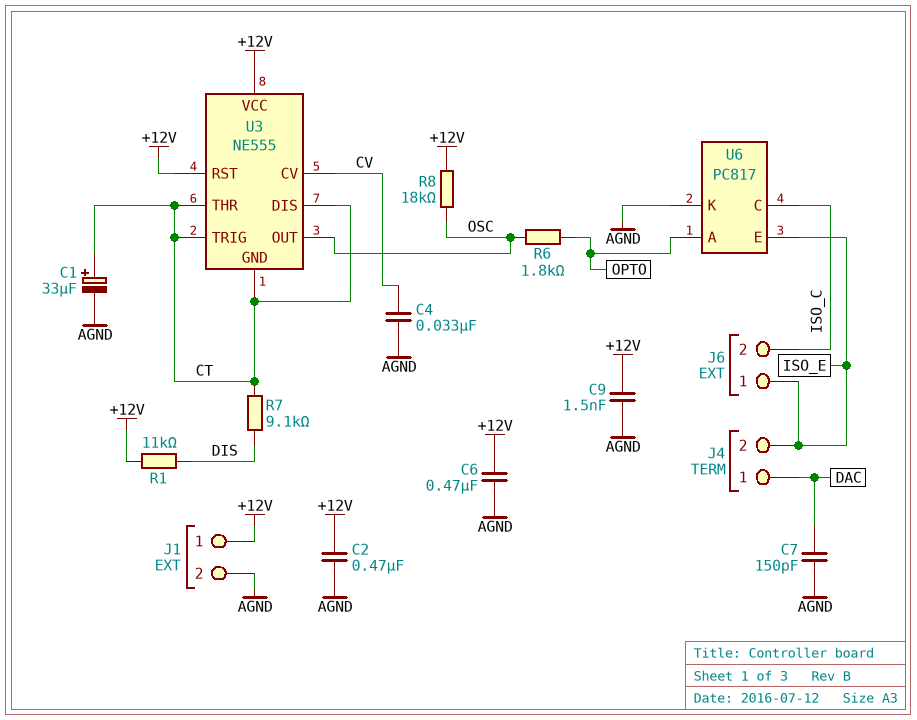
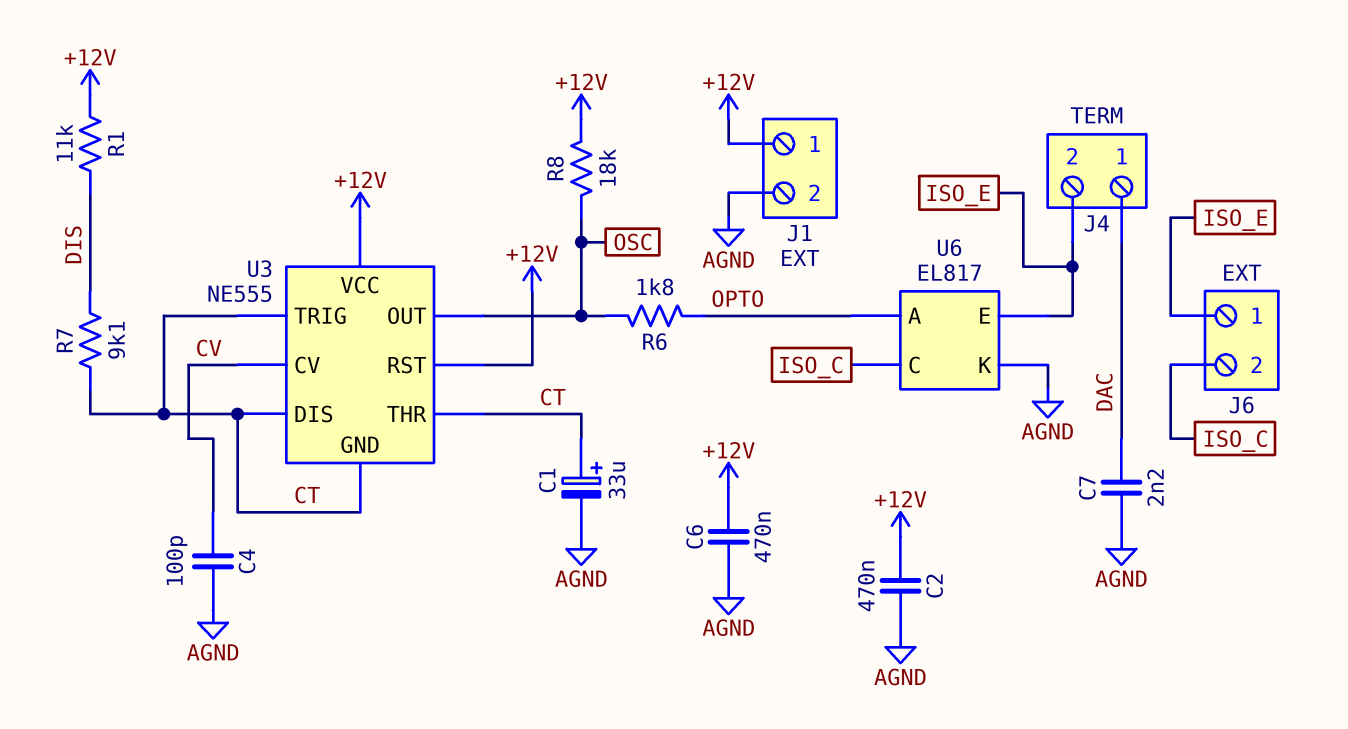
C4: 33nF (AGND, CV) -> 100pF (AGND, CV)
C7: 150pF (AGND, DAC) -> 2.2nF (AGND, DAC)
C9: 1.5nF (+12V, AGND) -> none
U6: PC817 -> EL817

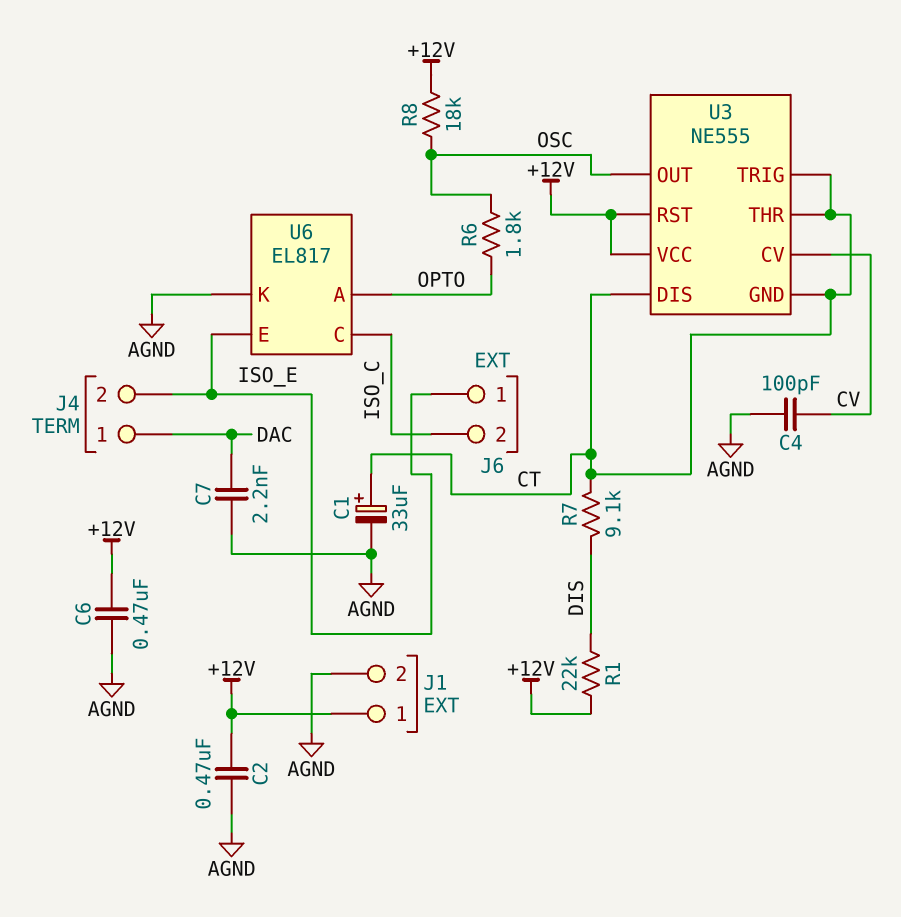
R1: 11k (+12V, DIS) -> 22k (+12V, DIS)

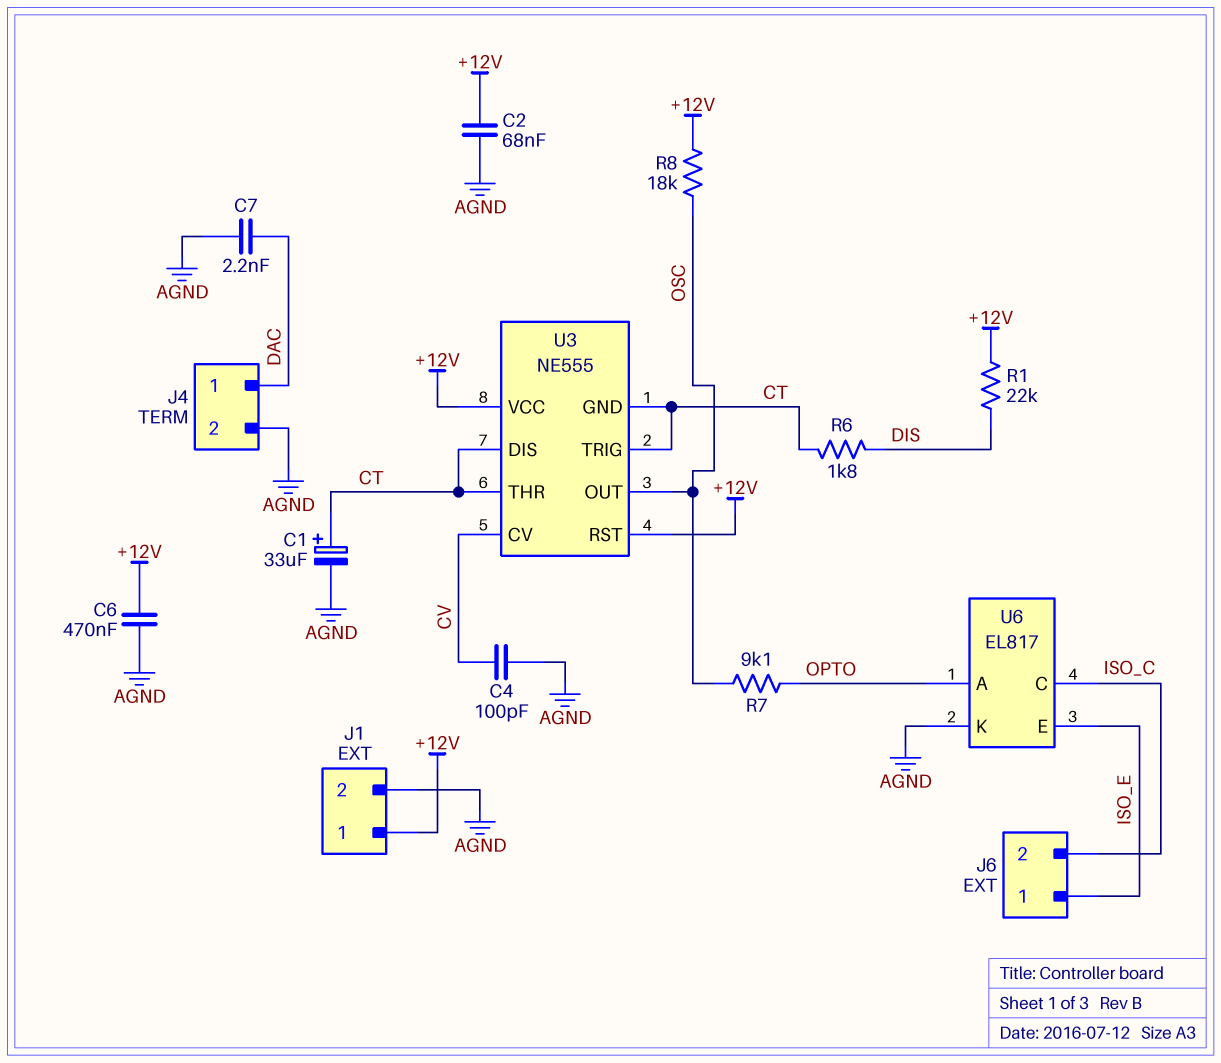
C2: 470nF (+12V, AGND) -> 68nF (+12V, AGND)
J4 pin 2: ISO_E -> AGND
R6: 1.8k (OPTO, OSC) -> 1.8k (CT, DIS)
R7: 9.1k (CT, DIS) -> 9.1k (OPTO, OSC)

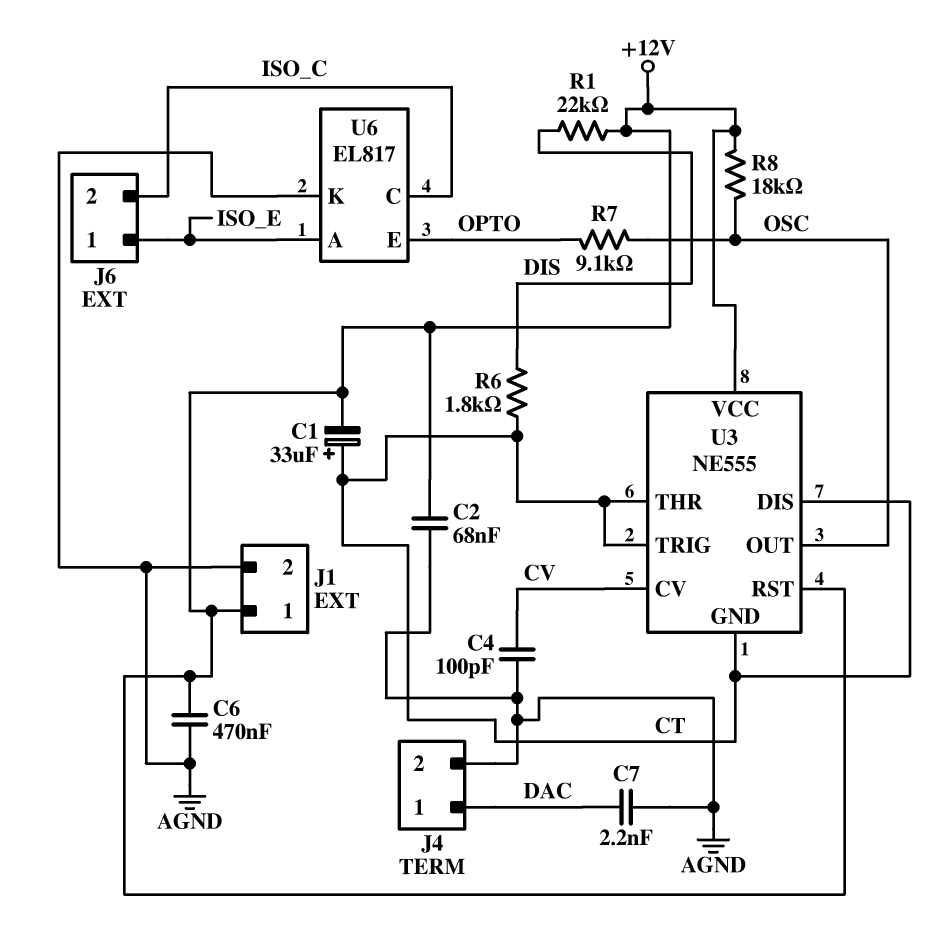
C1: 33uF (plus CT, minus AGND) -> 33uF (plus CT, minus +12V)
U6 pin A: OPTO -> ISO_E
U6 pin E: ISO_E -> OPTO

